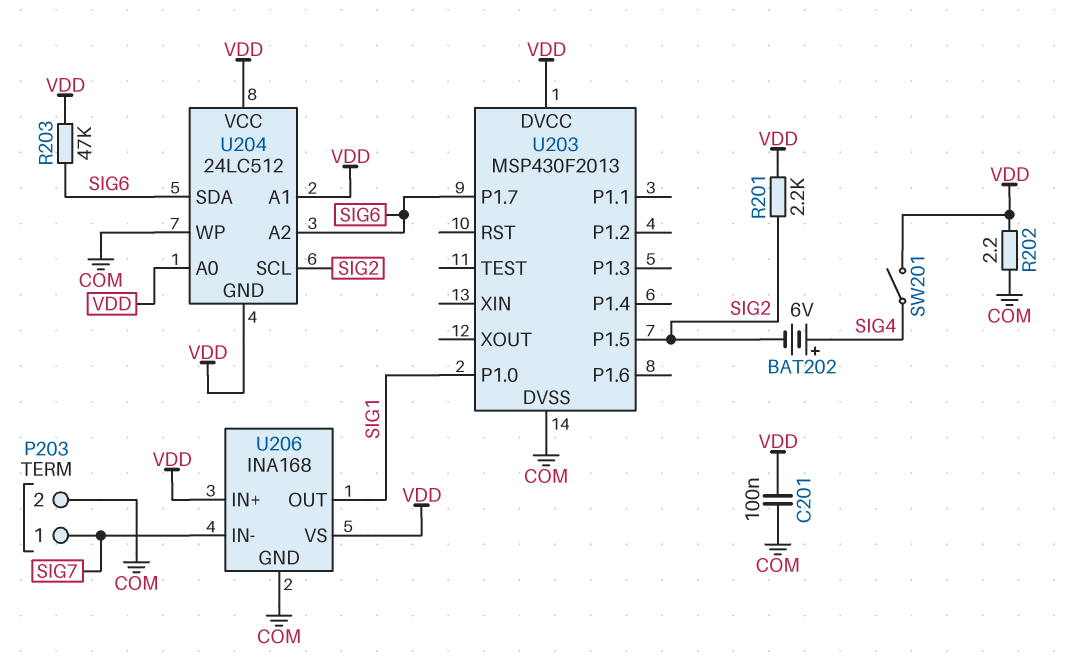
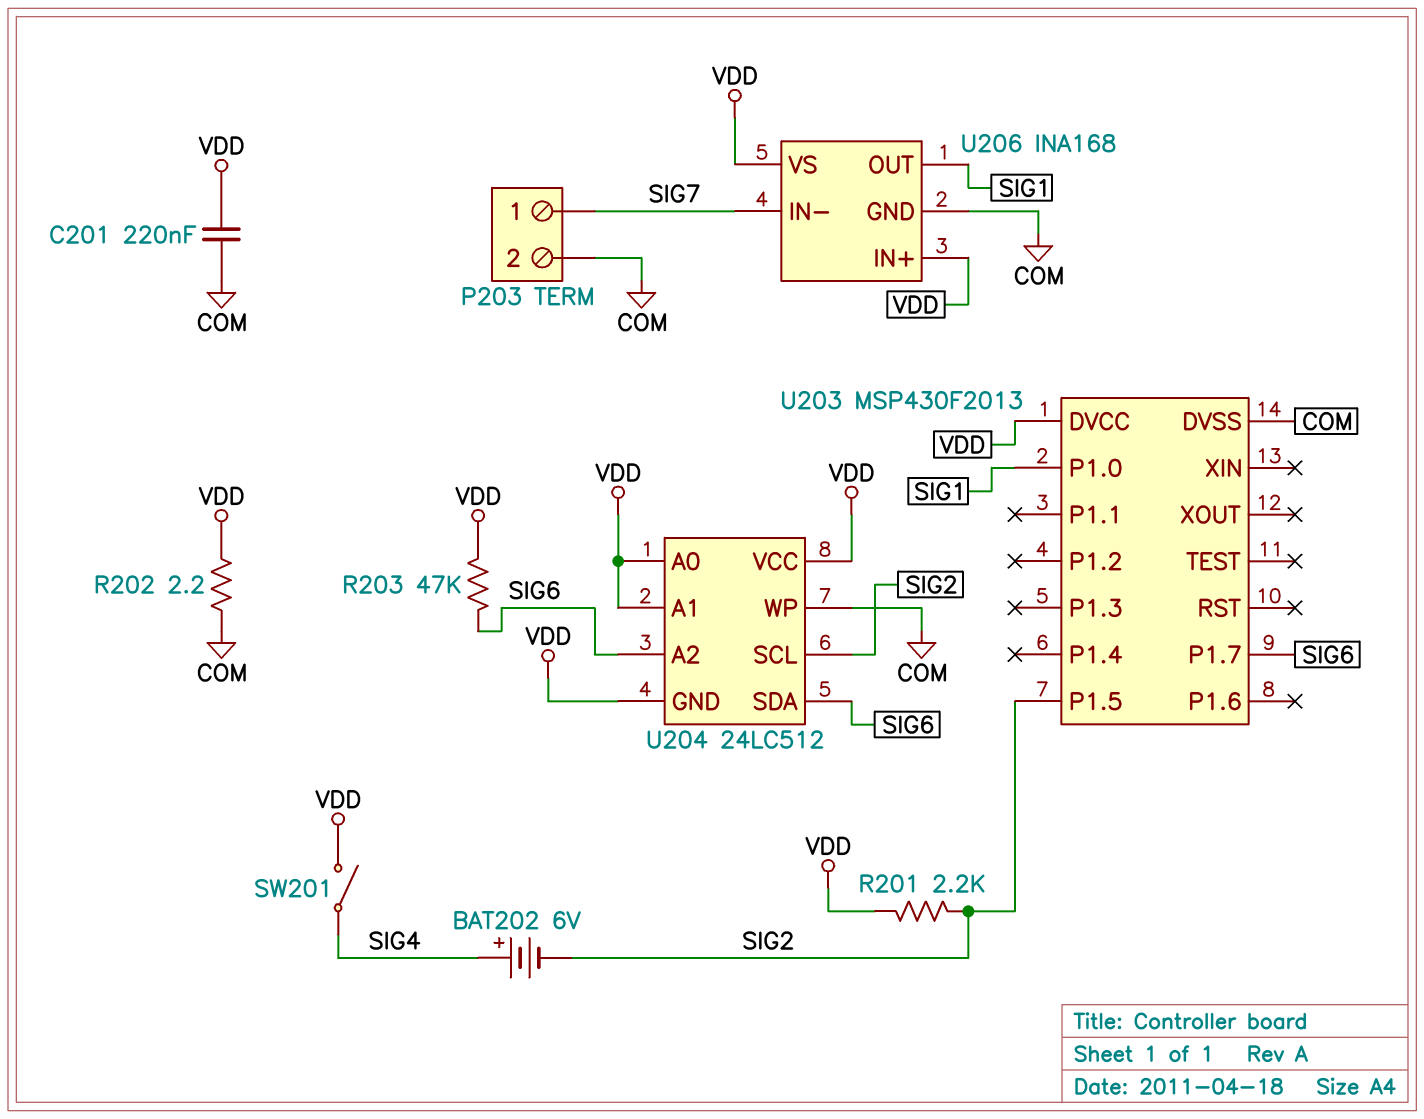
C201: 100nF (COM, VDD) -> 220nF (COM, VDD)

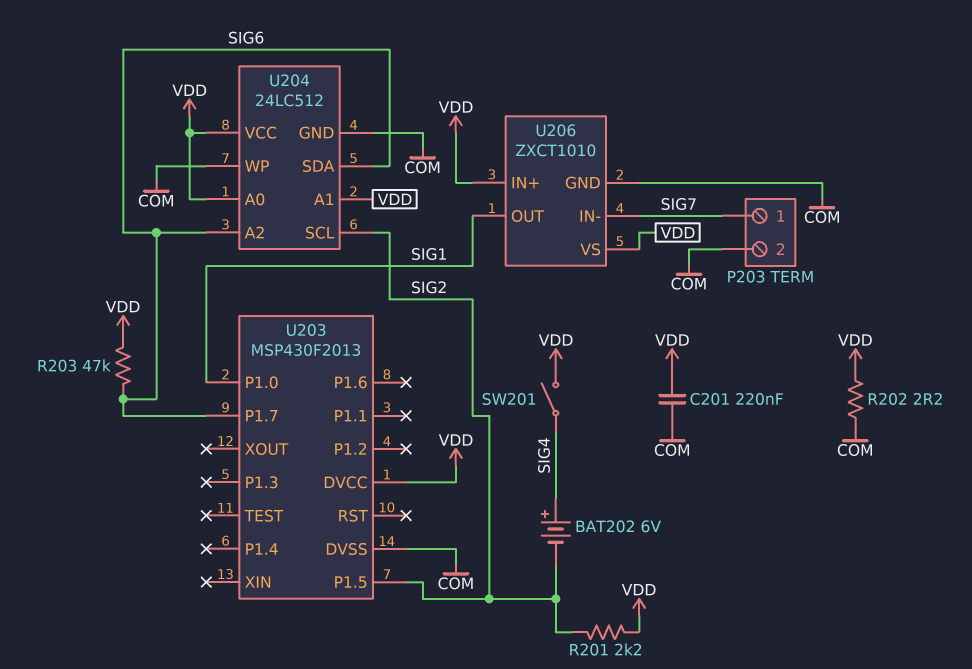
U204 pin GND: VDD -> COM
U206: INA168 -> ZXCT1010

